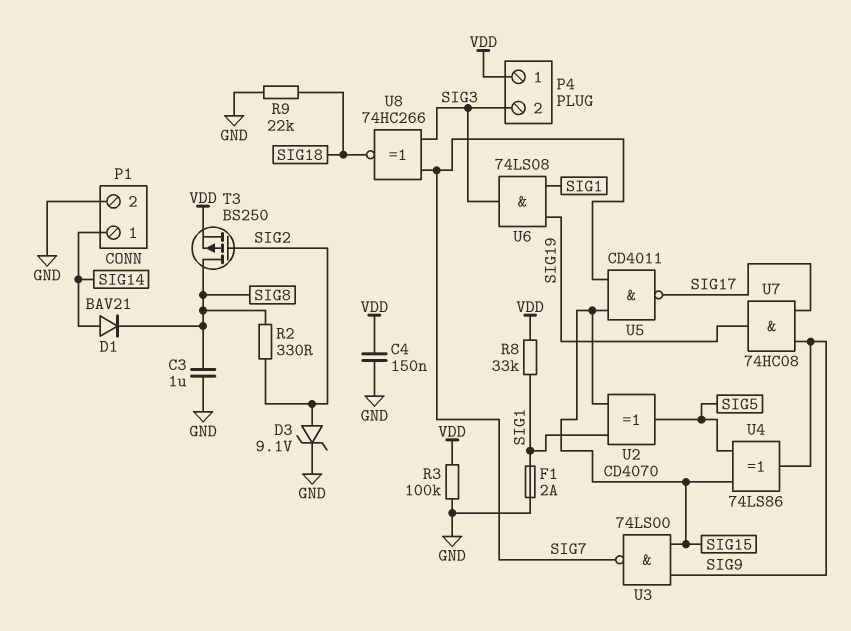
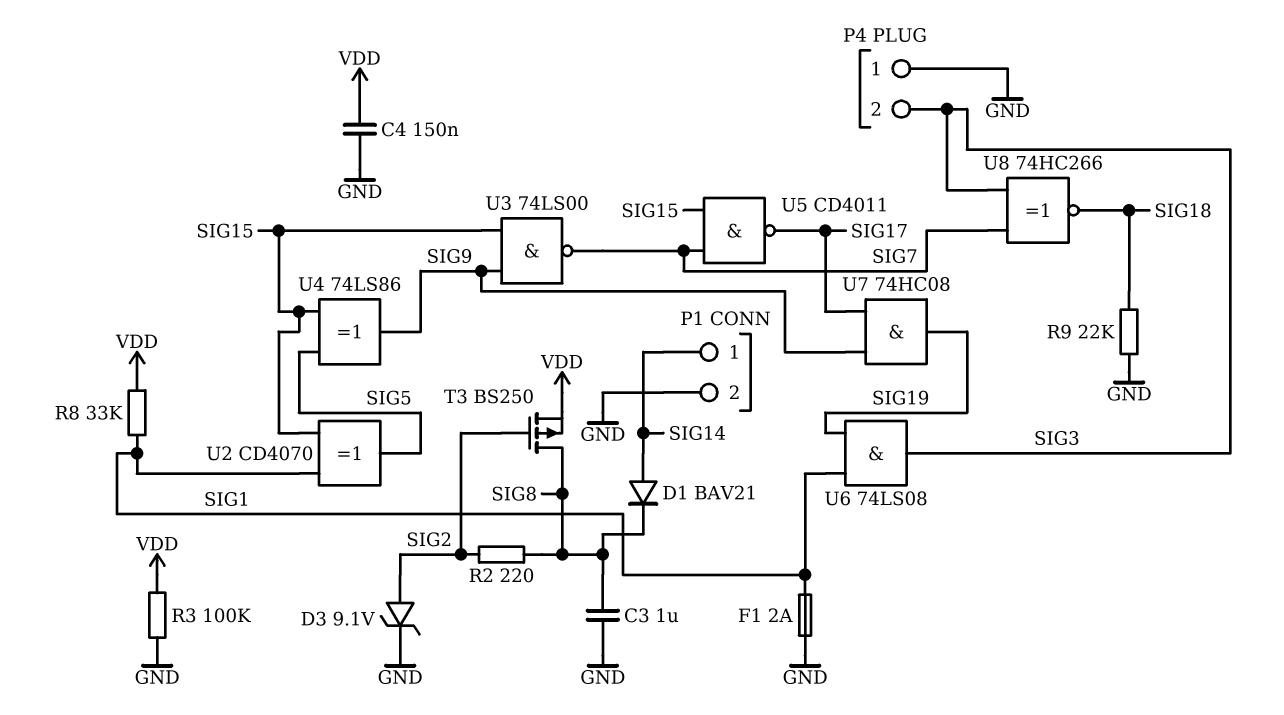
P4 pin 1: VDD -> GND
R2: 330 (SIG2, SIG8) -> 220 (SIG2, SIG8)

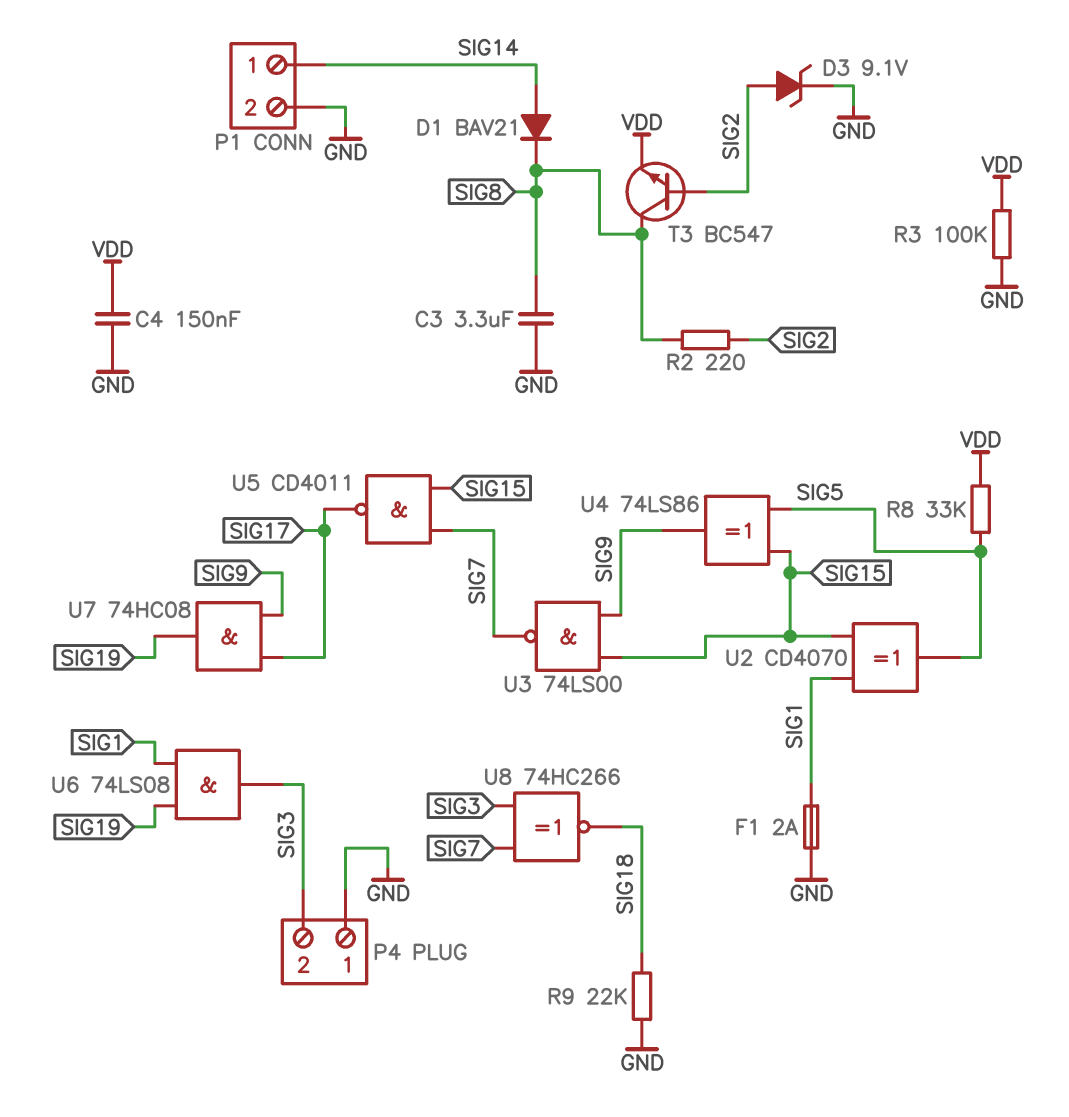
C3: 1uF (GND, SIG8) -> 3.3uF (GND, SIG8)
R8: 33k (SIG1, VDD) -> 33k (SIG5, VDD)
T3: PMOS BS250 (G SIG2, D SIG8, S VDD) -> NPN BC547 (B SIG2, C SIG8, E VDD)

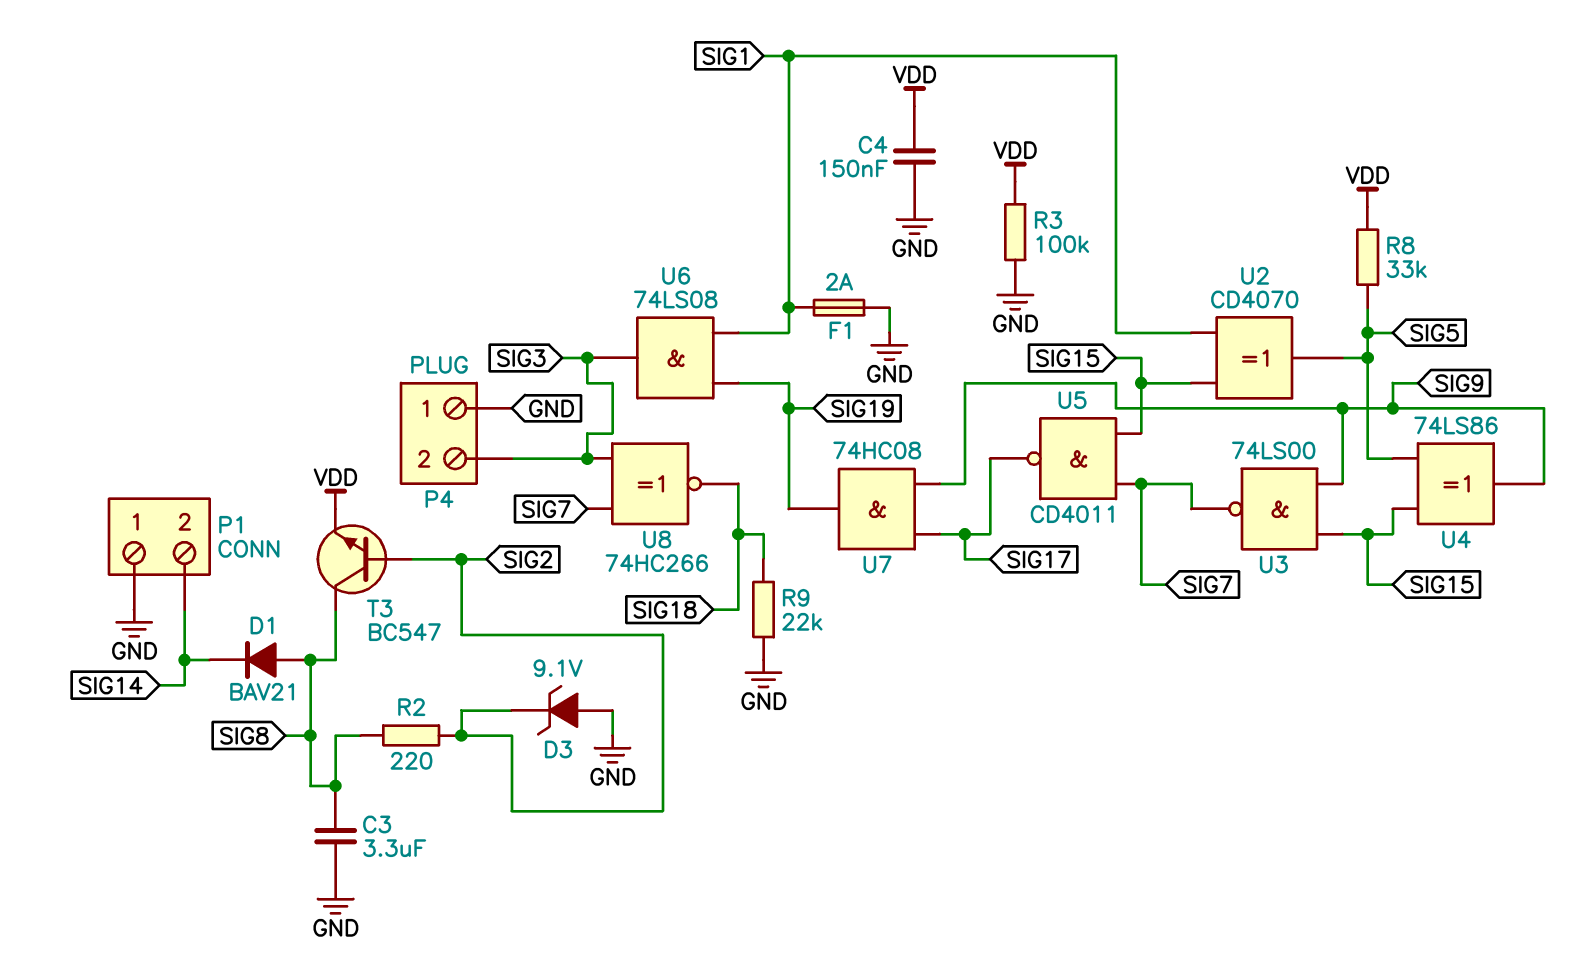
D1: diode BAV21 (A SIG14, K SIG8) -> diode BAV21 (A SIG8, K SIG14)
D3: zener 9.1V (A SIG2, K GND) -> zener 9.1V (A GND, K SIG2)
P1 pin 1: SIG14 -> GND
P1 pin 2: GND -> SIG14

